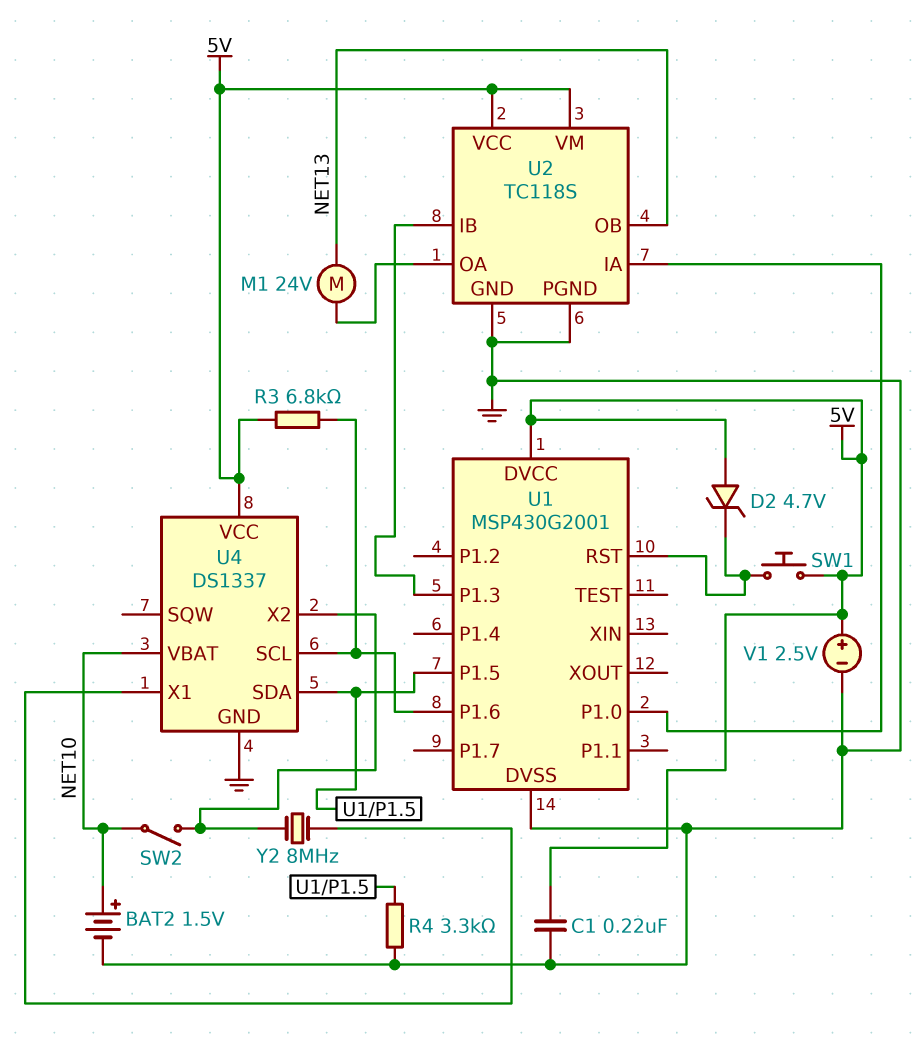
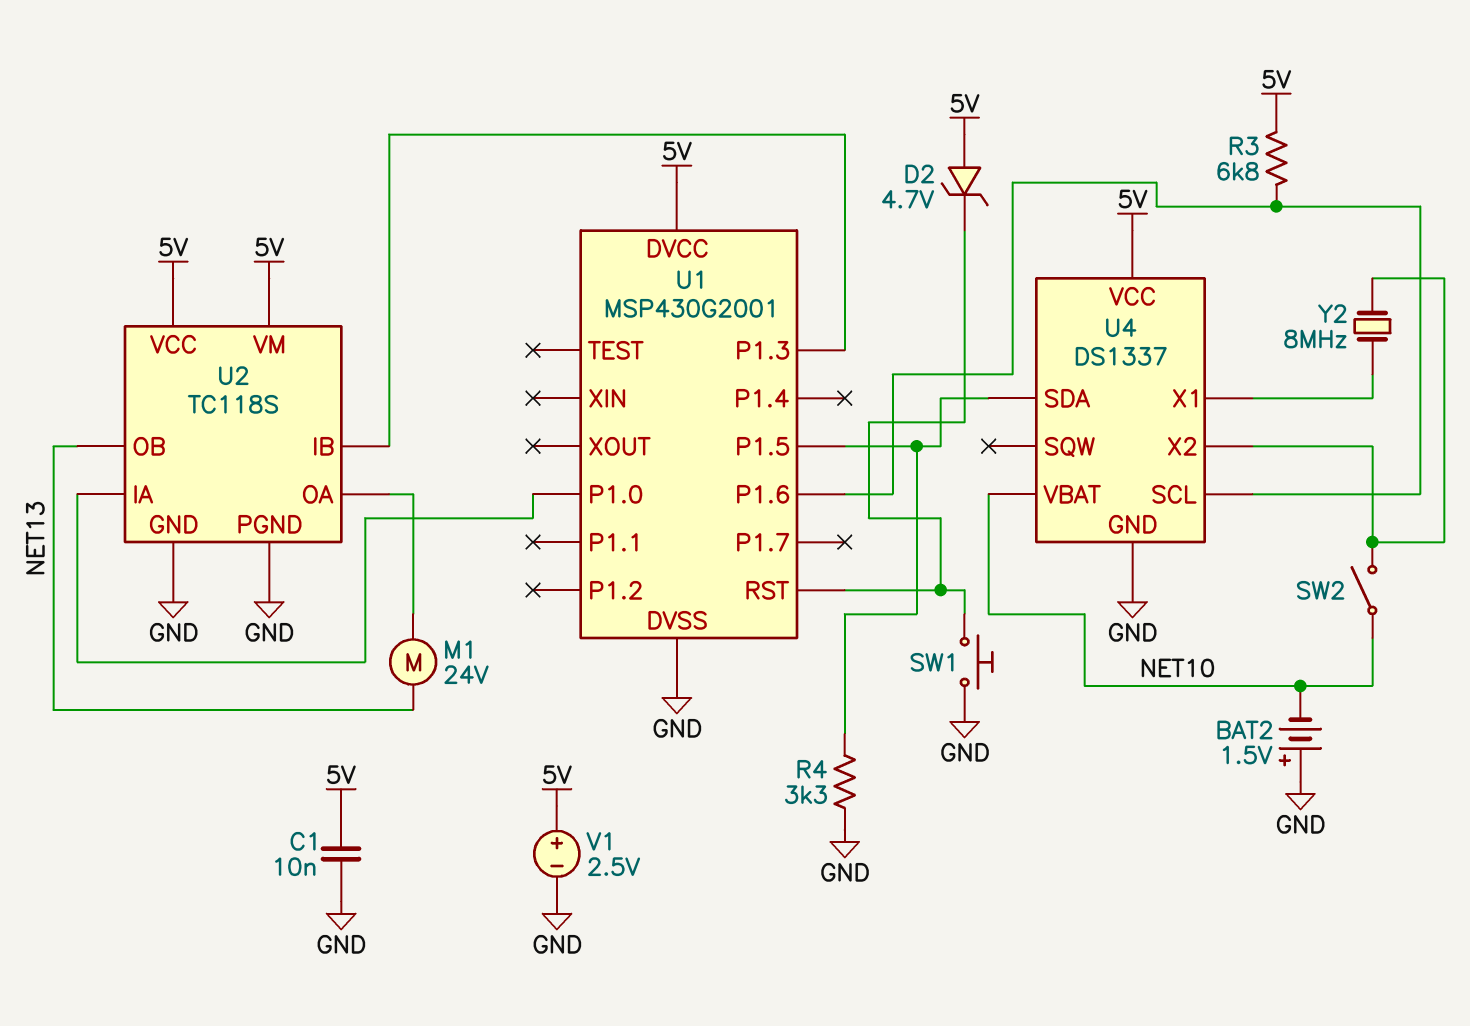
BAT2: 1.5V (plus NET10, minus GND) -> 1.5V (plus GND, minus NET10)
C1: 220nF (5V, GND) -> 10nF (5V, GND)
SW1: button (5V, U1/RST) -> button (GND, U1/RST)

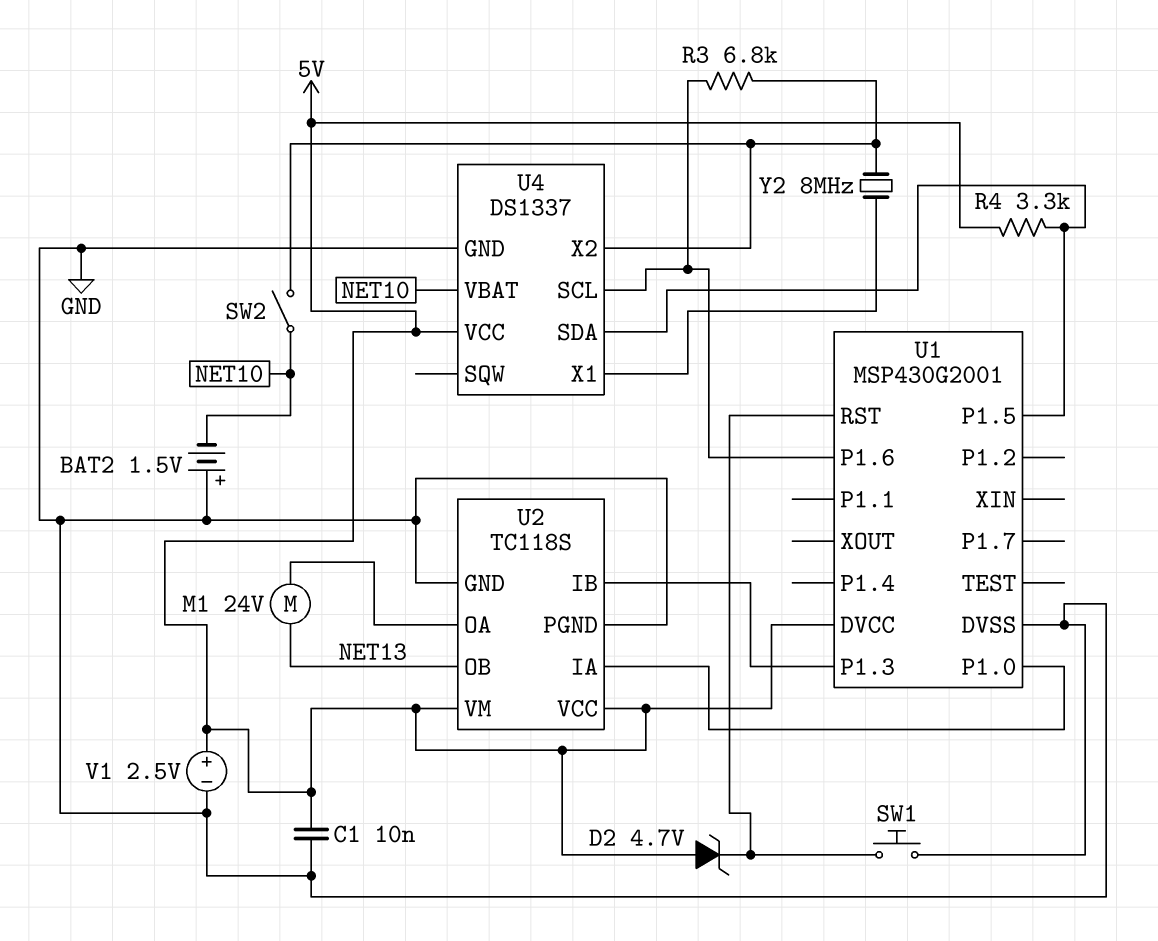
R3: 6.8k (5V, U1/P1.6) -> 6.8k (U1/P1.6, U4/X2)
R4: 3.3k (GND, U1/P1.5) -> 3.3k (5V, U1/P1.5)

